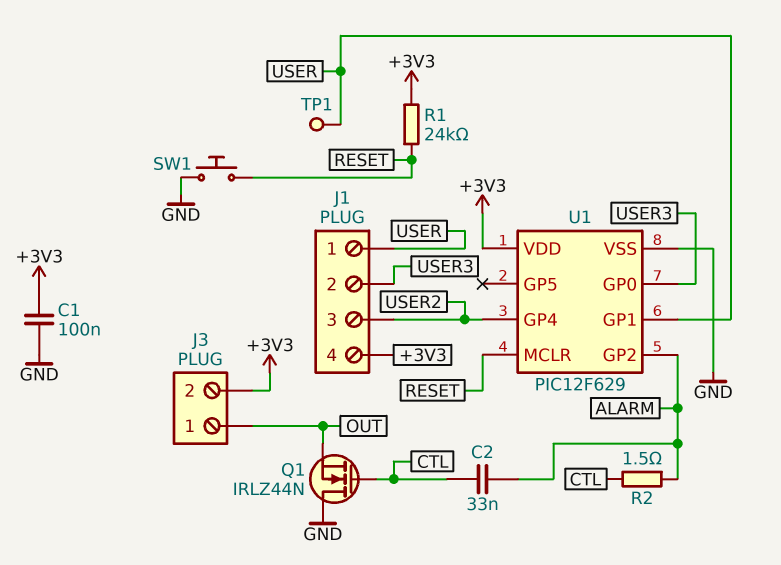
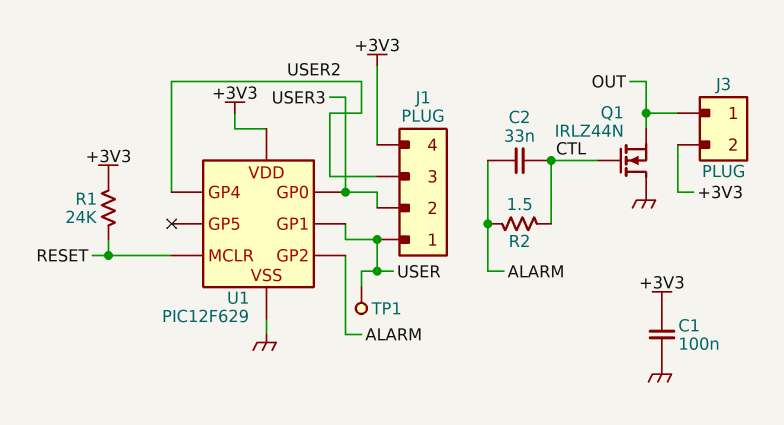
SW1: button (GND, RESET) -> none

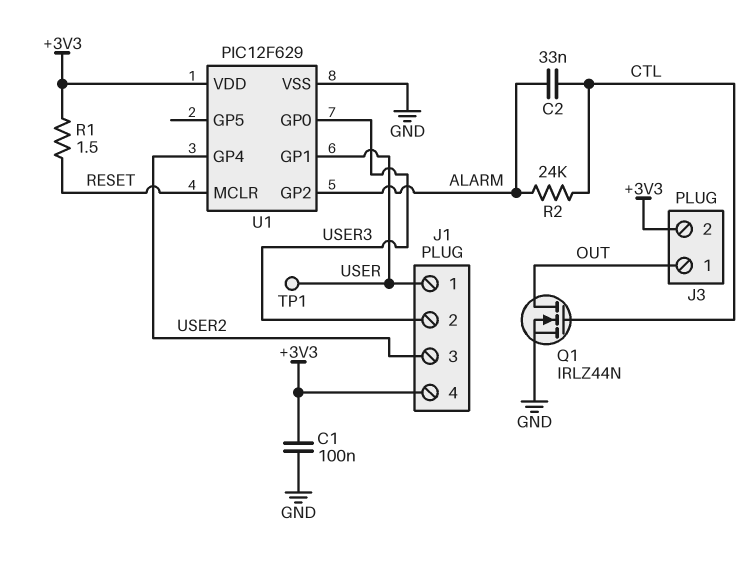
Q1: NMOS IRLZ44N (G CTL, D GND, S OUT) -> NMOS IRLZ44N (G CTL, D OUT, S GND)
R1: 24k (+3V3, RESET) -> 1.5 (+3V3, RESET)
R2: 1.5 (ALARM, CTL) -> 24k (ALARM, CTL)

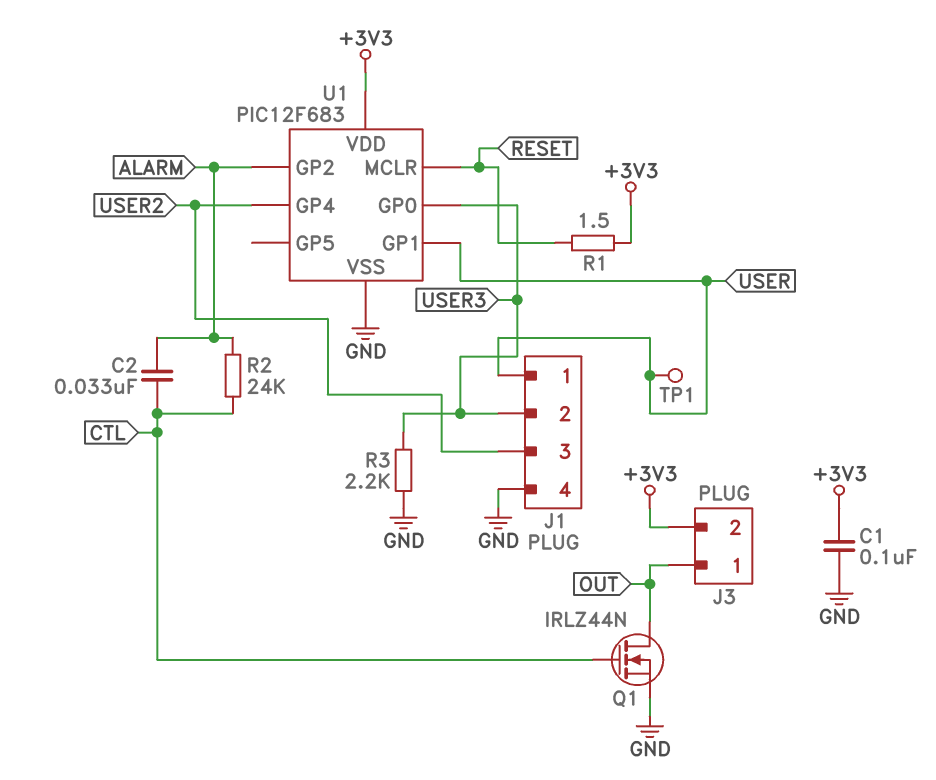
J1 pin 4: +3V3 -> GND
R3: none -> 2.2k (GND, USER3)
U1: PIC12F629 -> PIC12F683

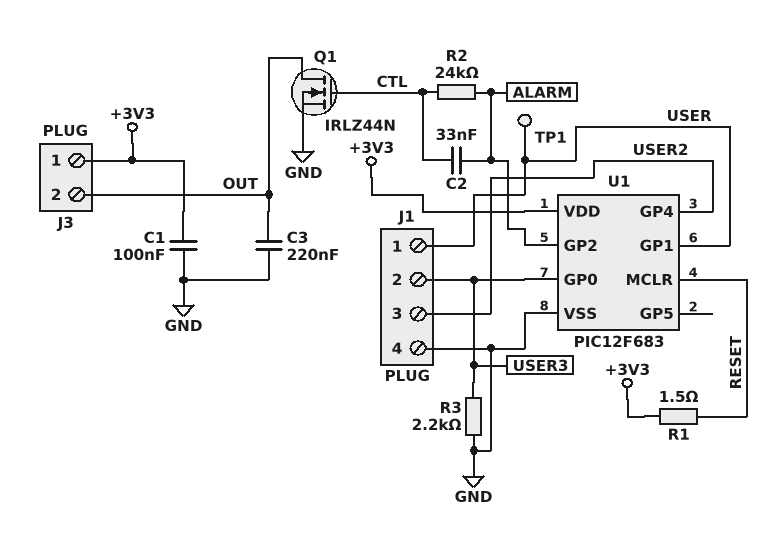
C3: none -> 220nF (GND, OUT)
J3 pin 1: OUT -> +3V3
J3 pin 2: +3V3 -> OUT

